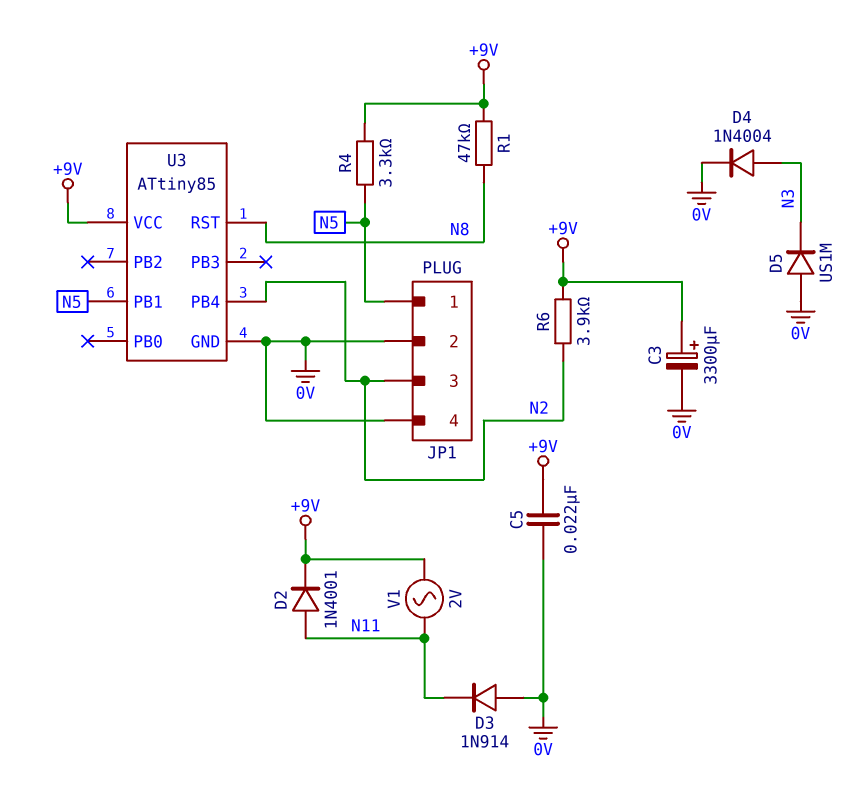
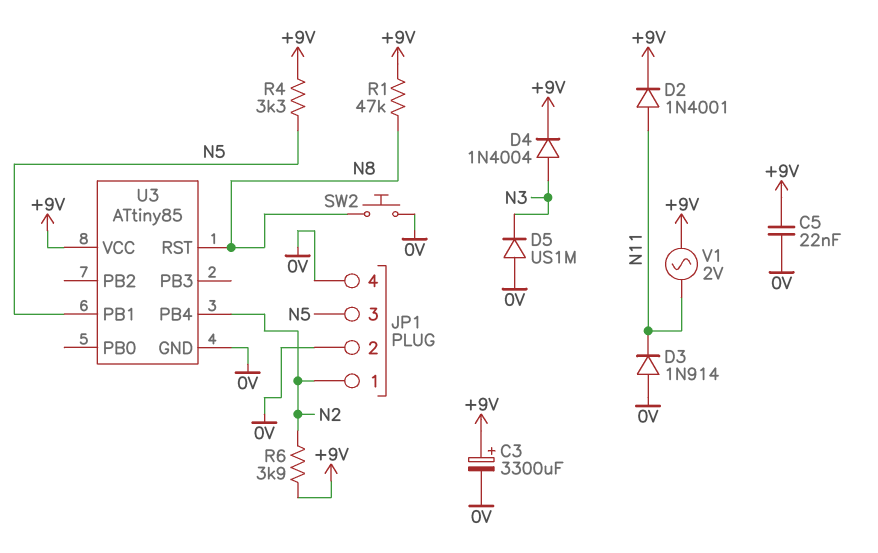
D4: diode 1N4004 (A N3, K 0V) -> diode 1N4004 (A N3, K +9V)
JP1 pin 1: N5 -> N2
JP1 pin 3: N2 -> N5
SW2: none -> button (0V, N8)

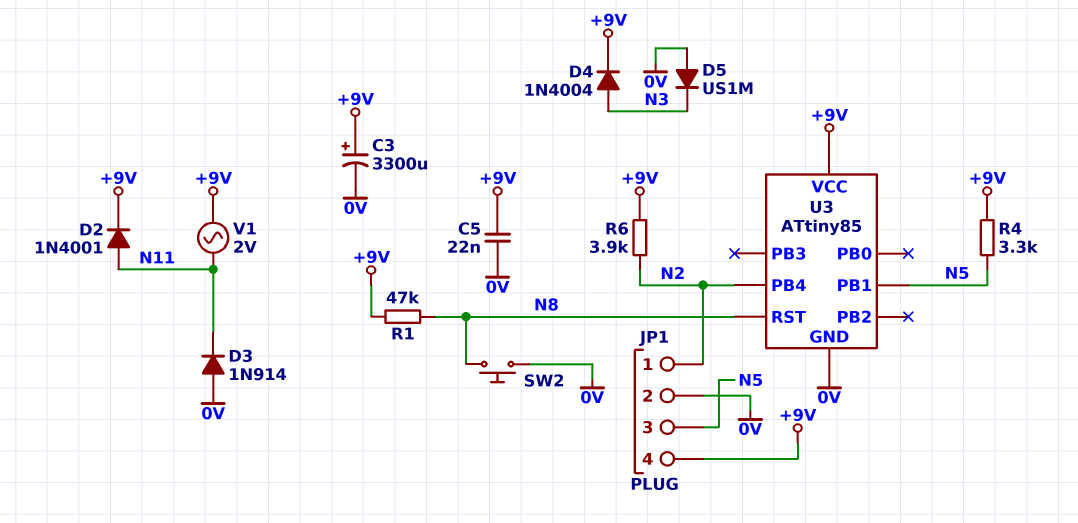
JP1 pin 4: 0V -> +9V

